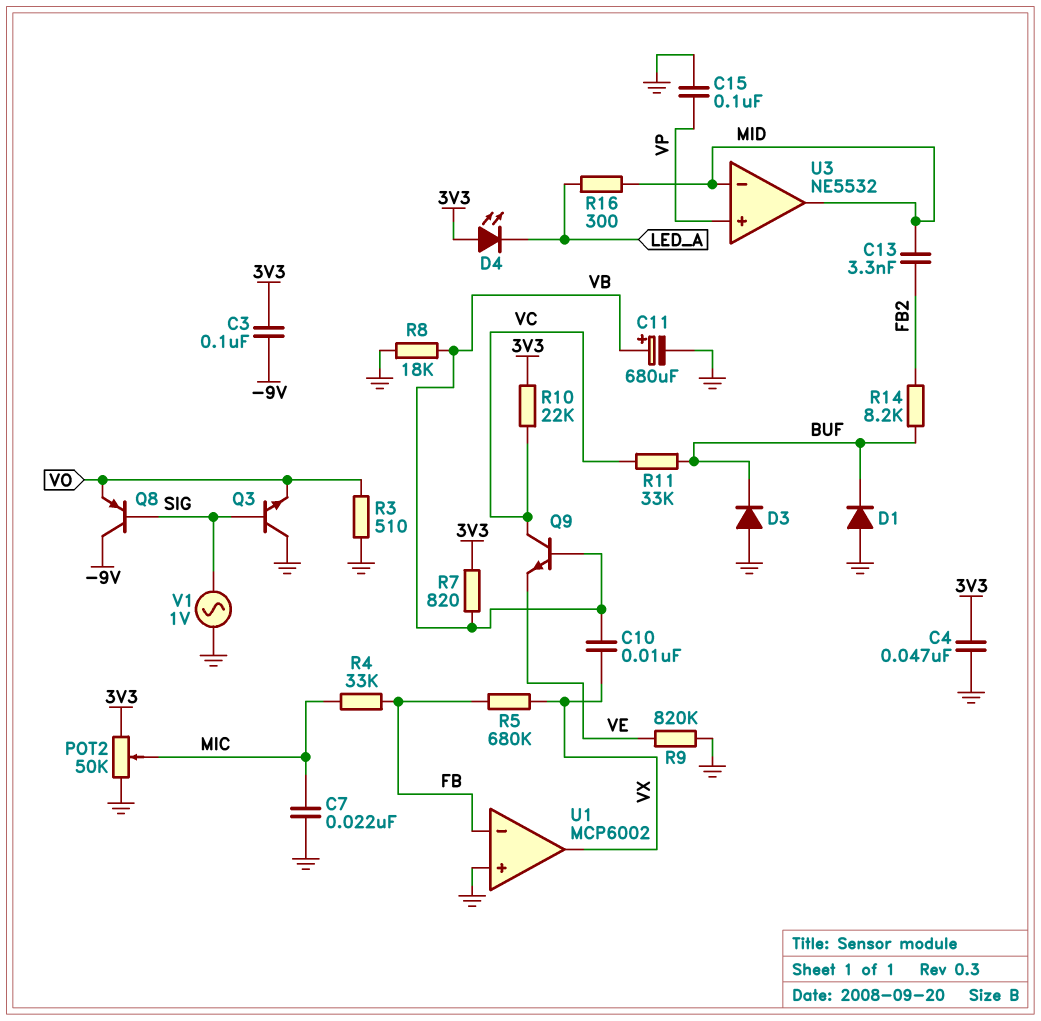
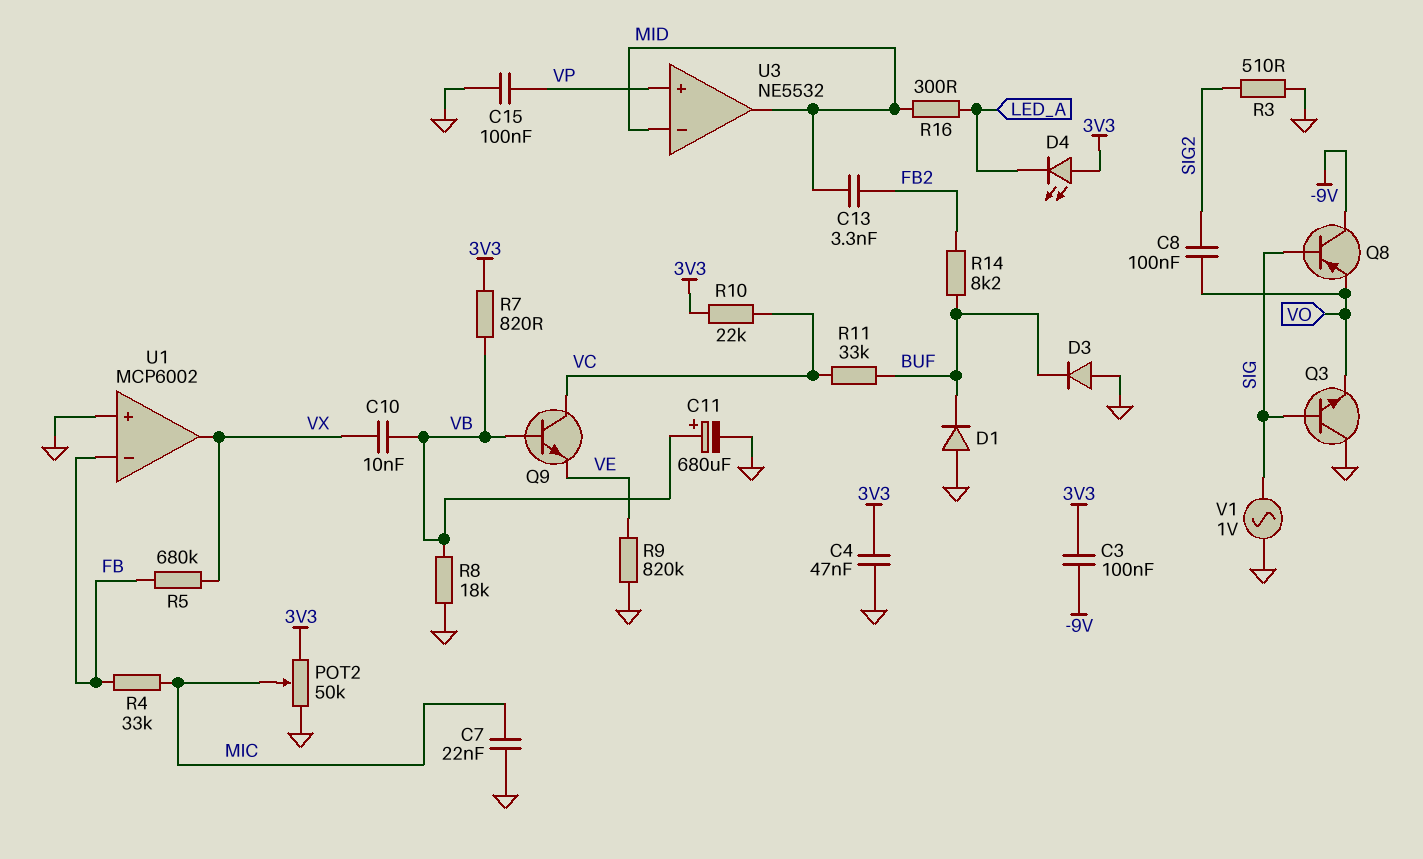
C8: none -> 100nF (SIG2, VO)
R3: 510 (GND, VO) -> 510 (GND, SIG2)

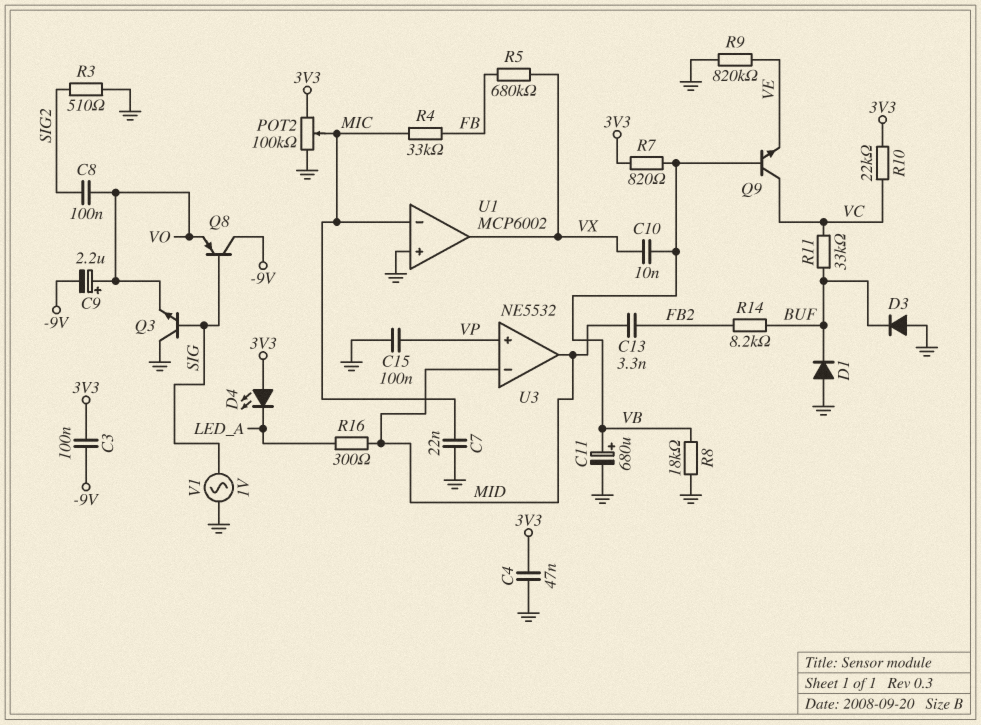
C9: none -> 2.2uF (plus VO, minus -9V)
POT2: 50k (3V3, GND, wiper MIC) -> 100k (3V3, GND, wiper MIC)
U1 pin in-: FB -> MIC

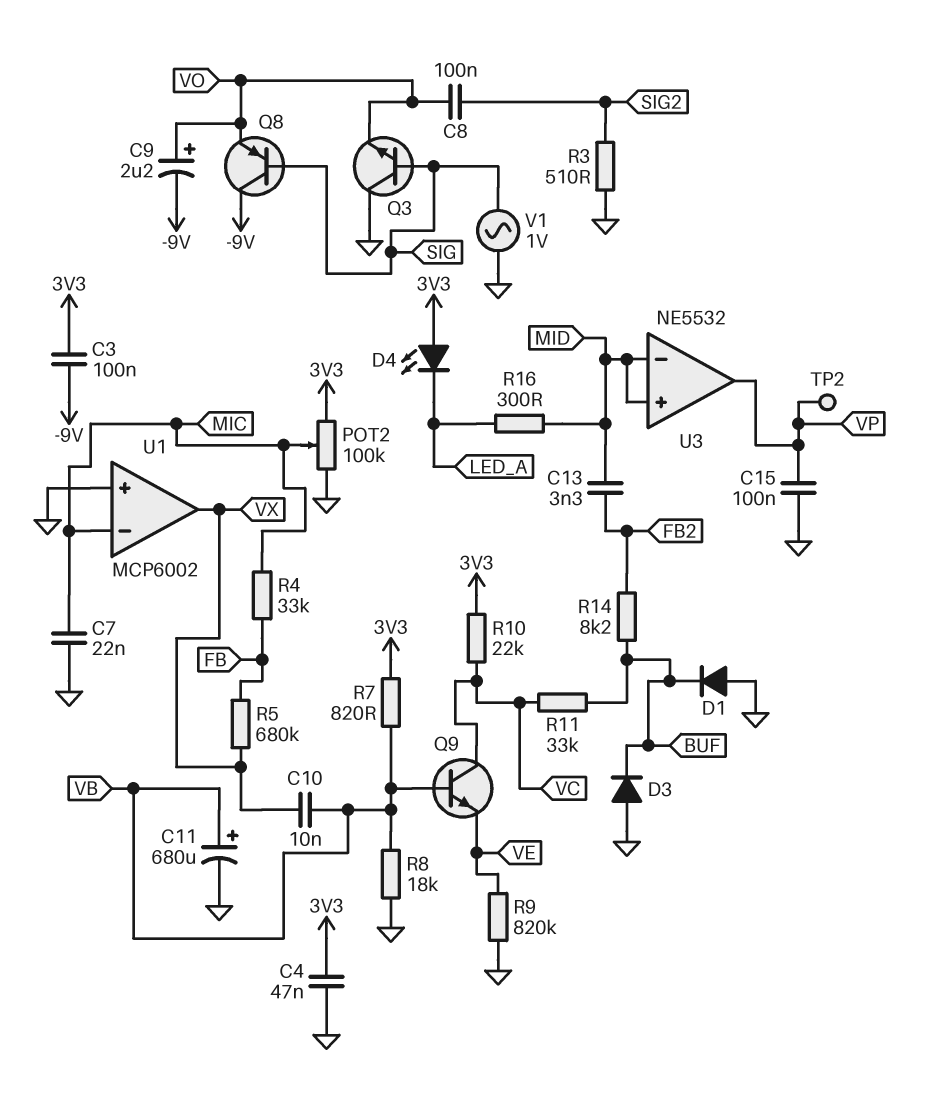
TP2: none -> test point (VP)
U3 pin in+: VP -> MID
U3 pin out: MID -> VP

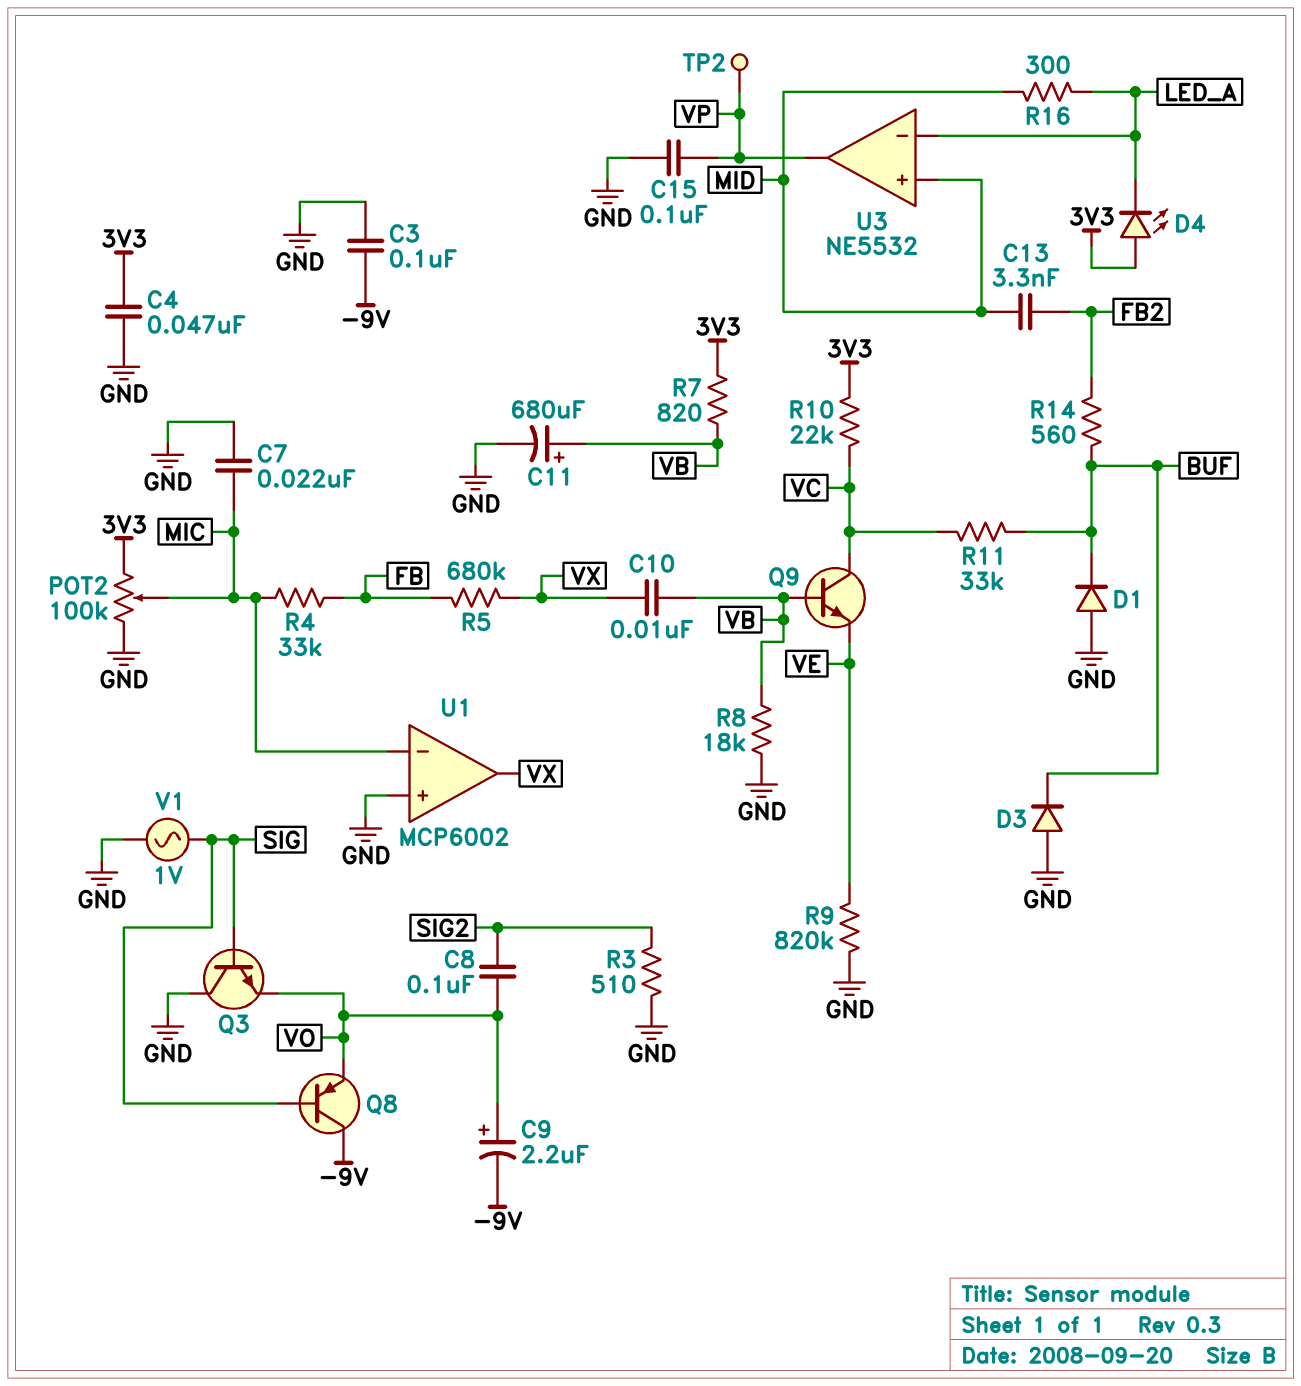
C3: 100nF (-9V, 3V3) -> 100nF (-9V, GND)
R14: 8.2k (BUF, FB2) -> 560 (BUF, FB2)
U3 pin in-: MID -> LED_A

